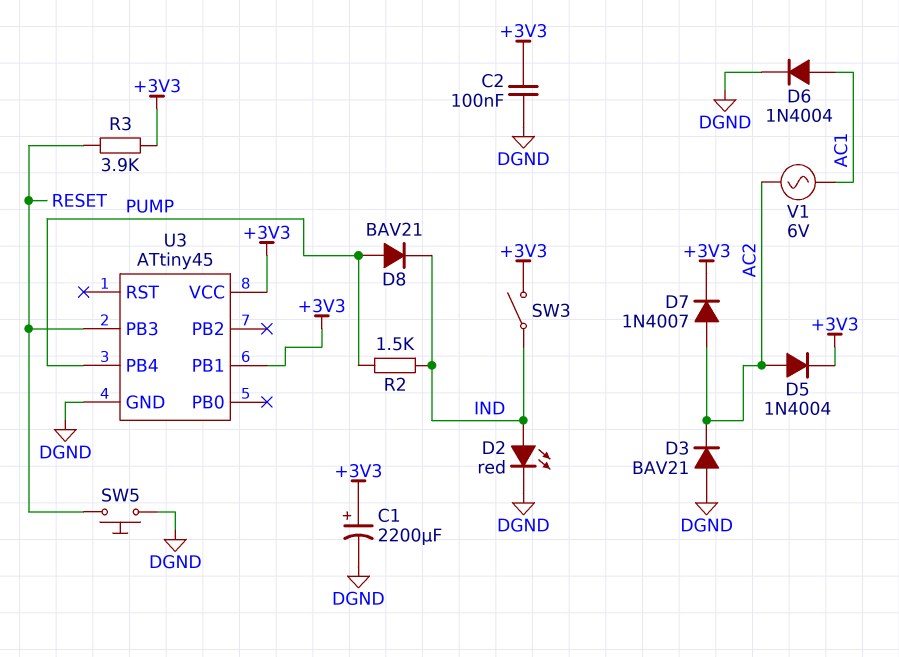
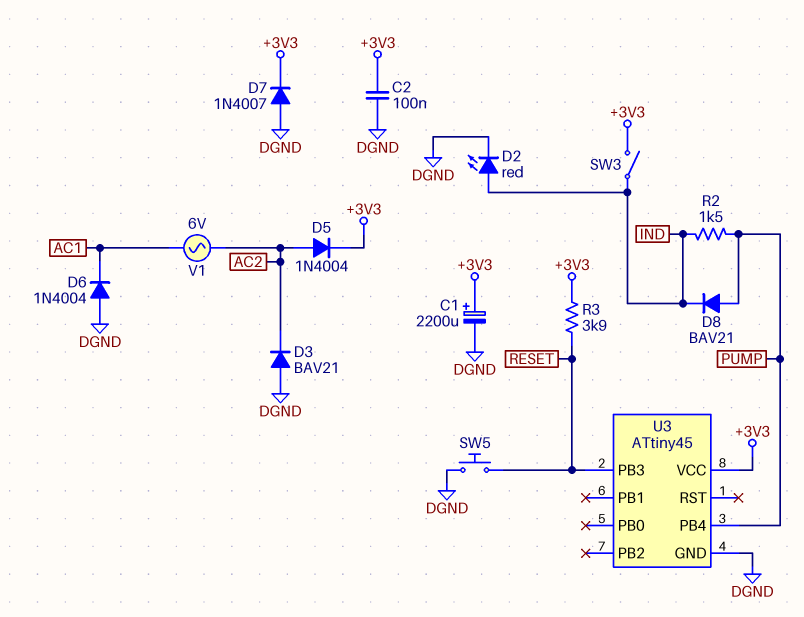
D6: diode 1N4004 (A AC1, K DGND) -> diode 1N4004 (A DGND, K AC1)
D7: diode 1N4007 (A AC2, K +3V3) -> diode 1N4007 (A DGND, K +3V3)
U3 pin PB1: +3V3 -> none

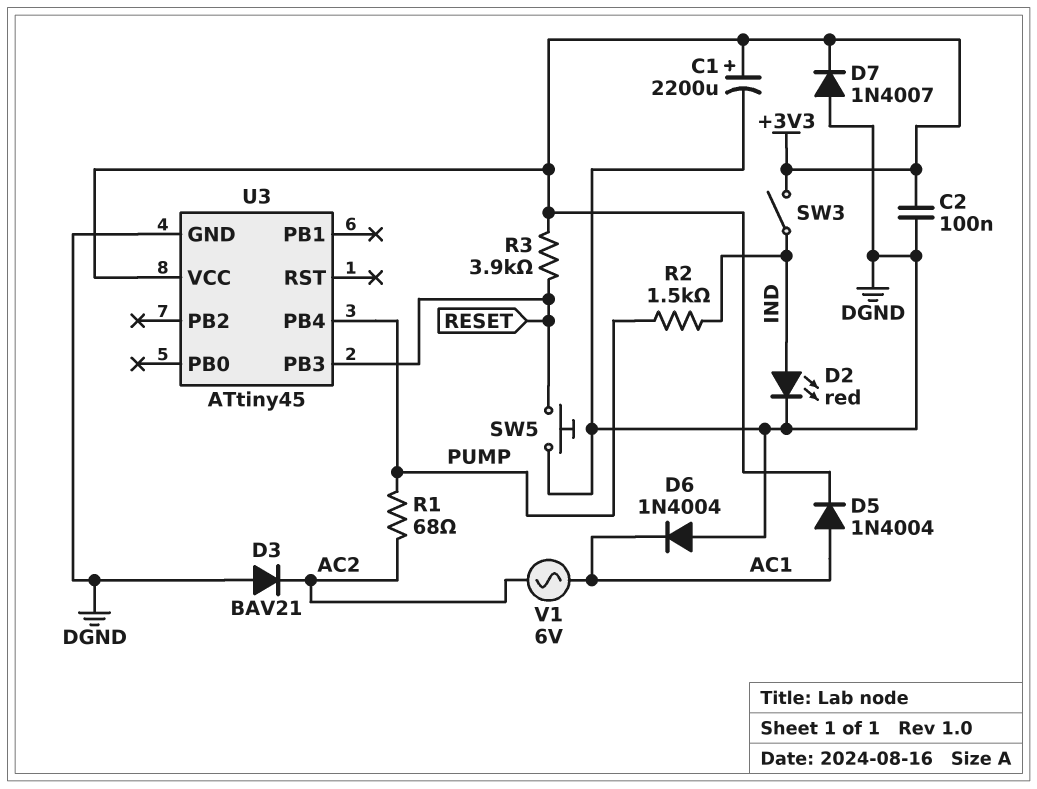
D5: diode 1N4004 (A AC2, K +3V3) -> diode 1N4004 (A AC1, K +3V3)
D8: diode BAV21 (A PUMP, K IND) -> none
R1: none -> 68 (AC2, PUMP)

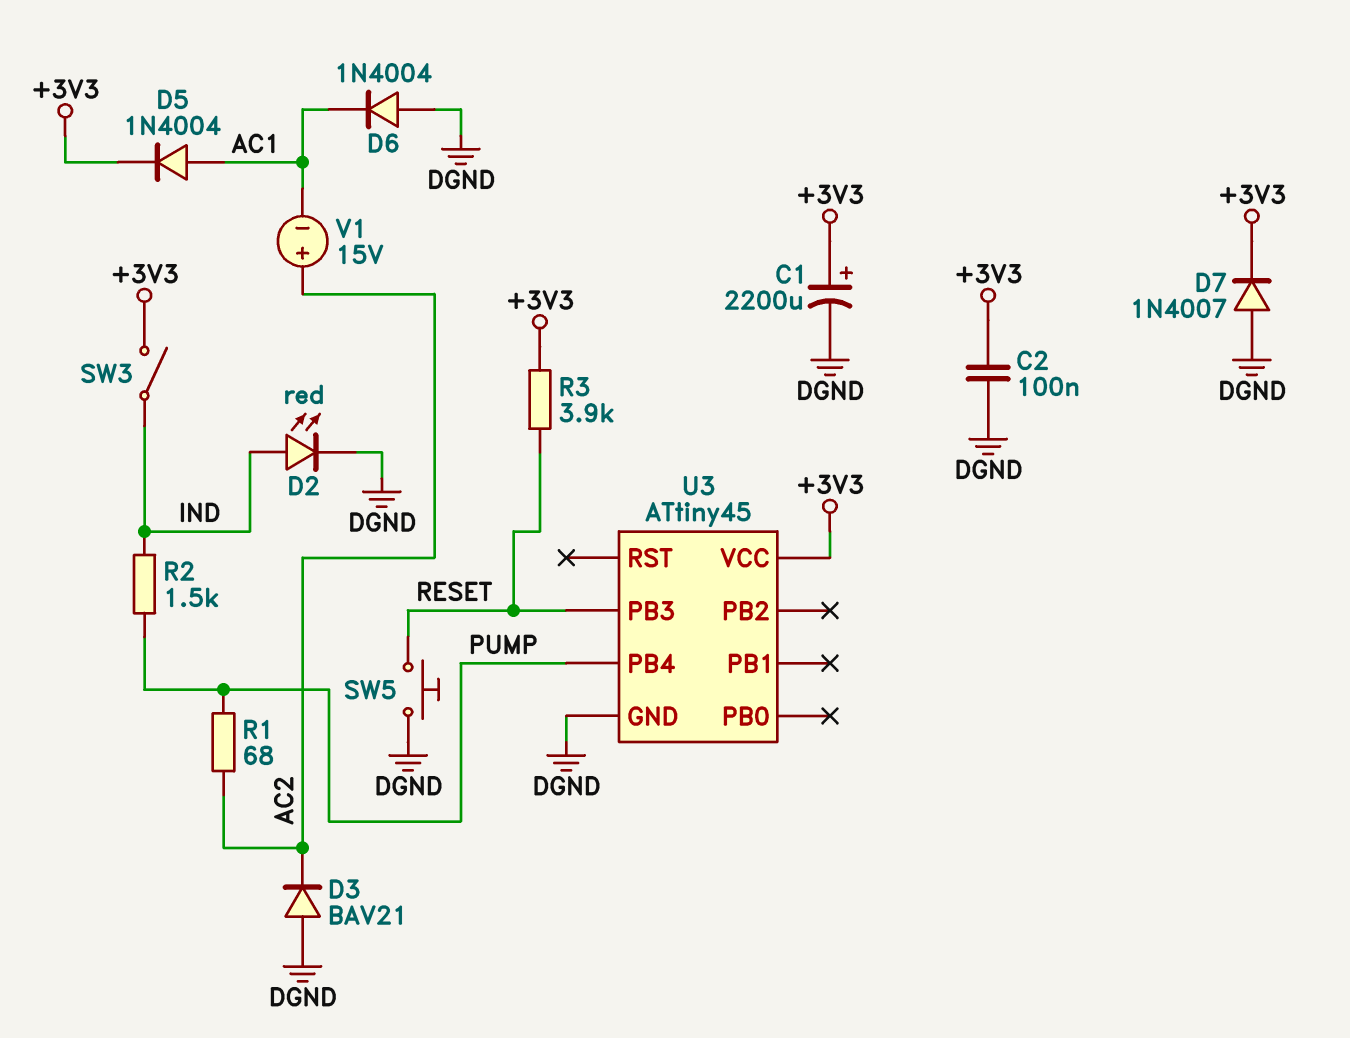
V1: AC 6V (AC1, AC2) -> 15V (plus AC2, minus AC1)

